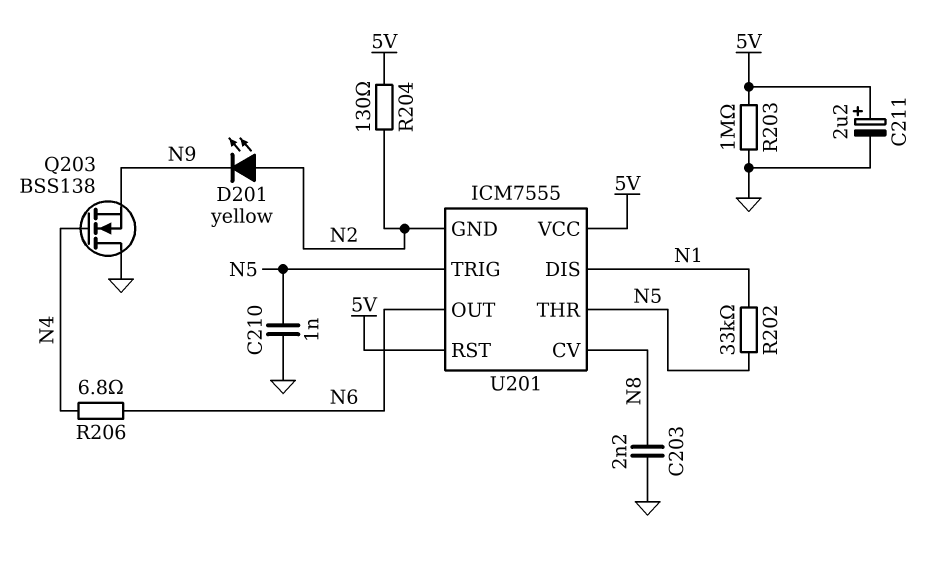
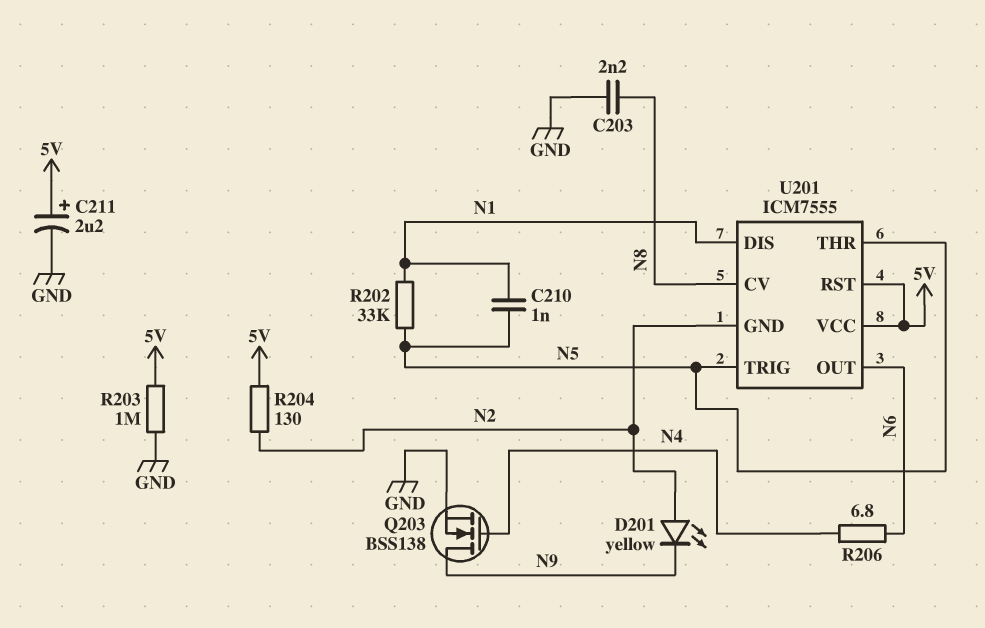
C210: 1nF (GND, N5) -> 1nF (N1, N5)
Q203: NMOS BSS138 (G N4, D GND, S N9) -> NMOS BSS138 (G N4, D N9, S GND)

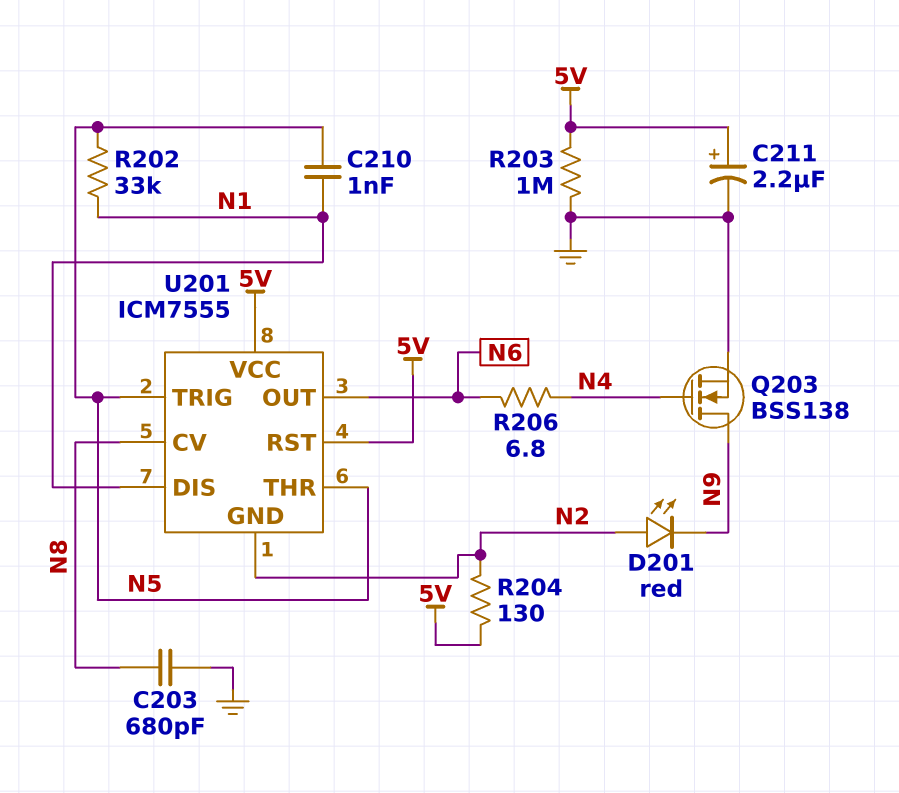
C203: 2.2nF (GND, N8) -> 680pF (GND, N8)
D201: LED yellow (A N2, K N9) -> LED red (A N2, K N9)

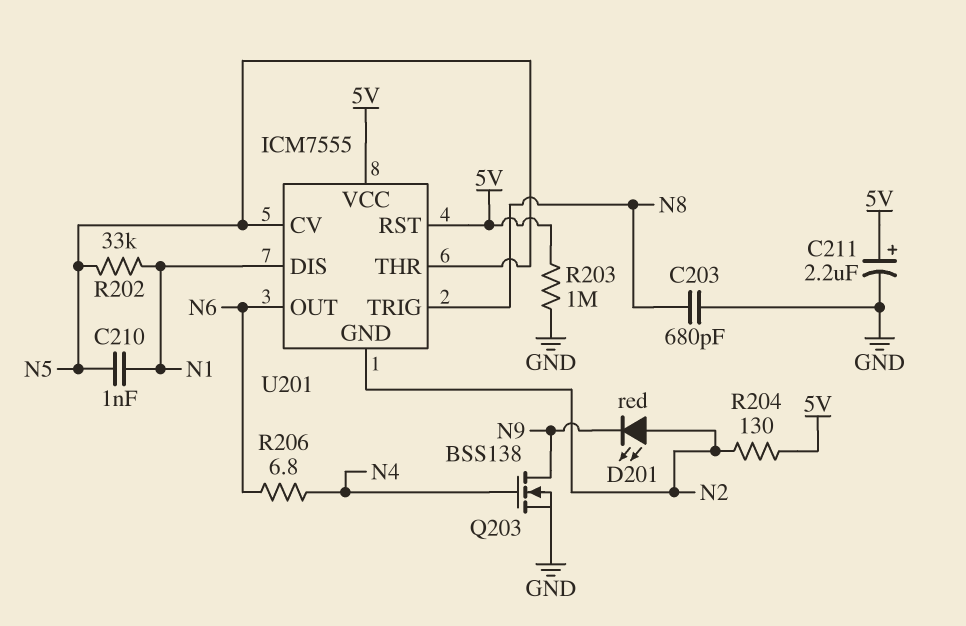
U201 pin CV: N8 -> N5
U201 pin TRIG: N5 -> N8

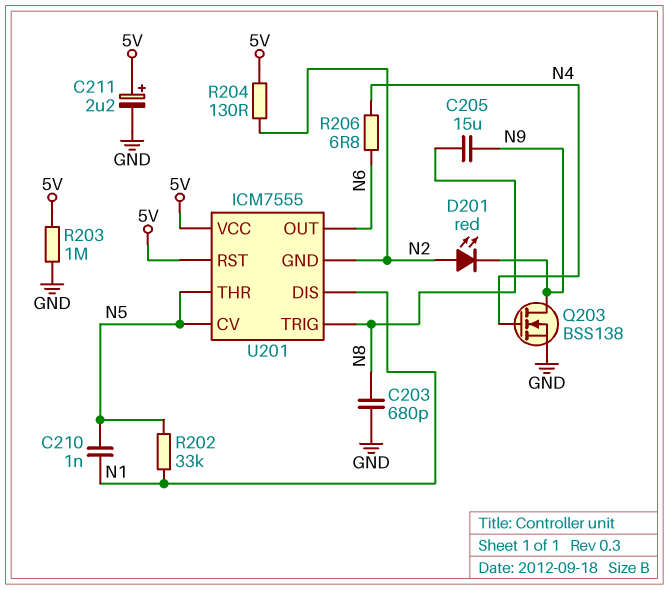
C205: none -> 15uF (N8, N9)

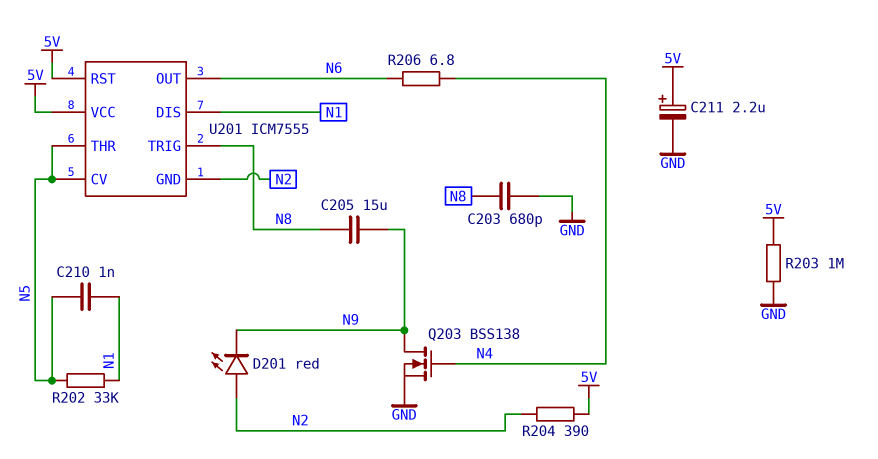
R204: 130 (5V, N2) -> 390 (5V, N2)

